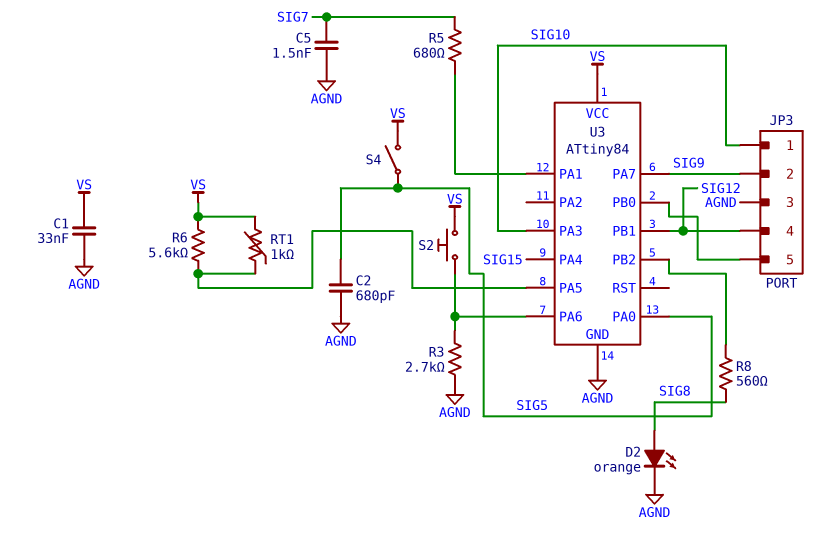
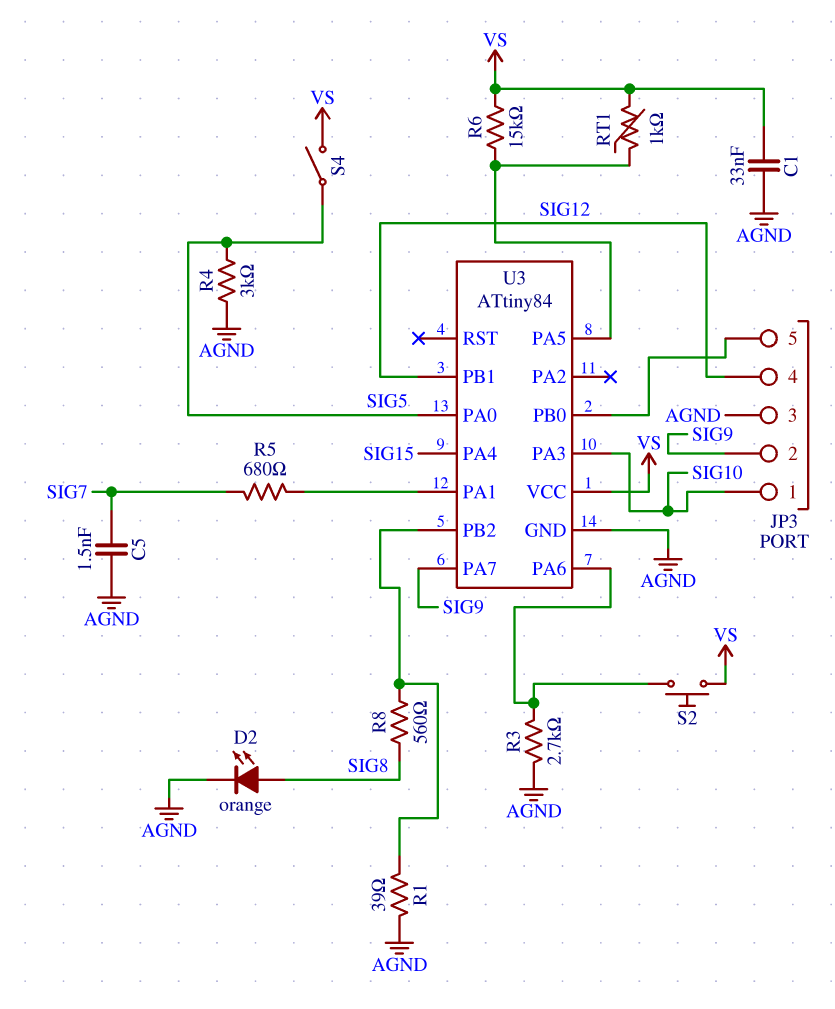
C2: 680pF (AGND, SIG5) -> none
R1: none -> 39 (AGND, U3/PB2)
R4: none -> 3k (AGND, SIG5)
R6: 5.6k (U3/PA5, VS) -> 15k (U3/PA5, VS)

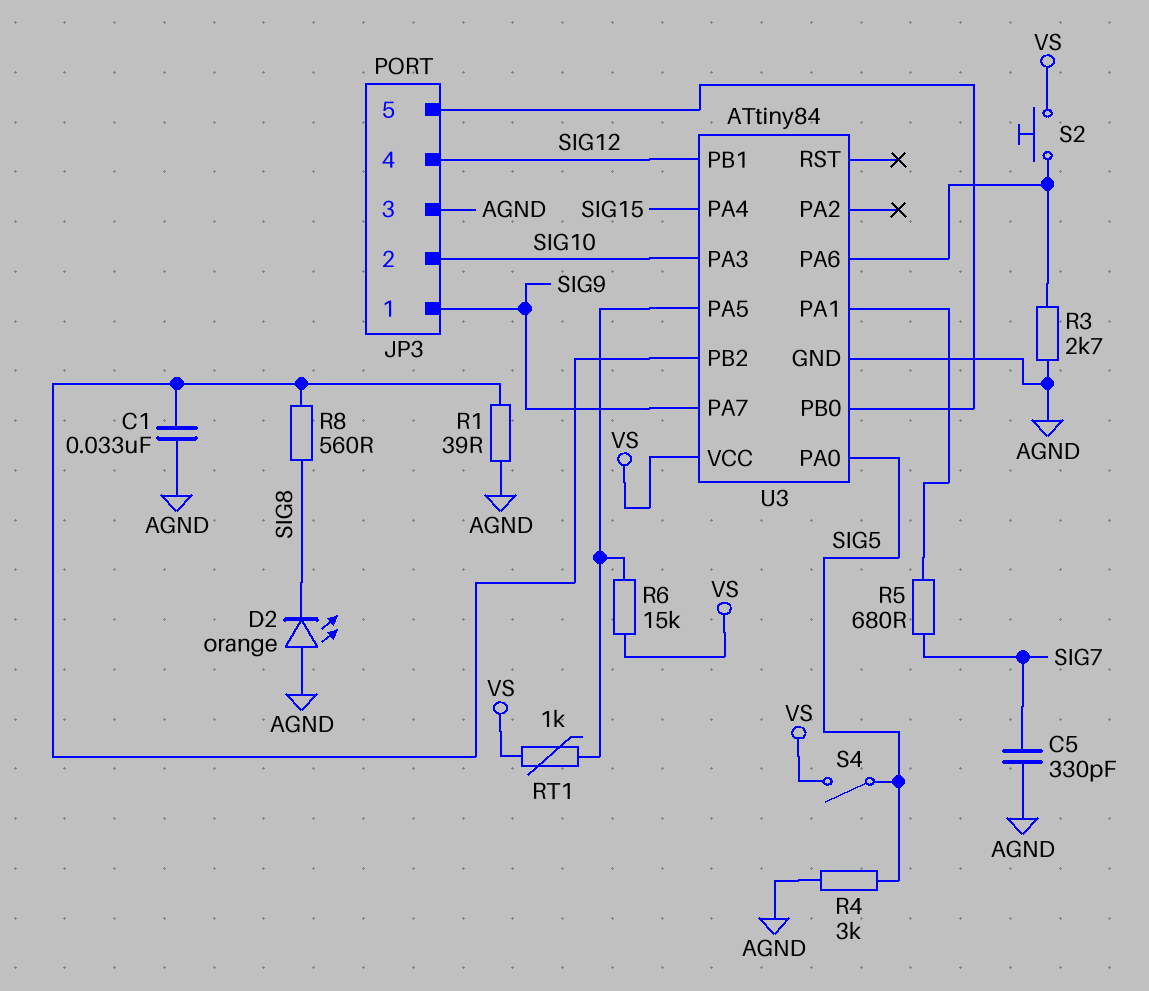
C1: 33nF (AGND, VS) -> 33nF (AGND, U3/PB2)
C5: 1.5nF (AGND, SIG7) -> 330pF (AGND, SIG7)
D2: LED orange (A SIG8, K AGND) -> LED orange (A AGND, K SIG8)
JP3 pin 1: SIG10 -> SIG9
JP3 pin 2: SIG9 -> SIG10

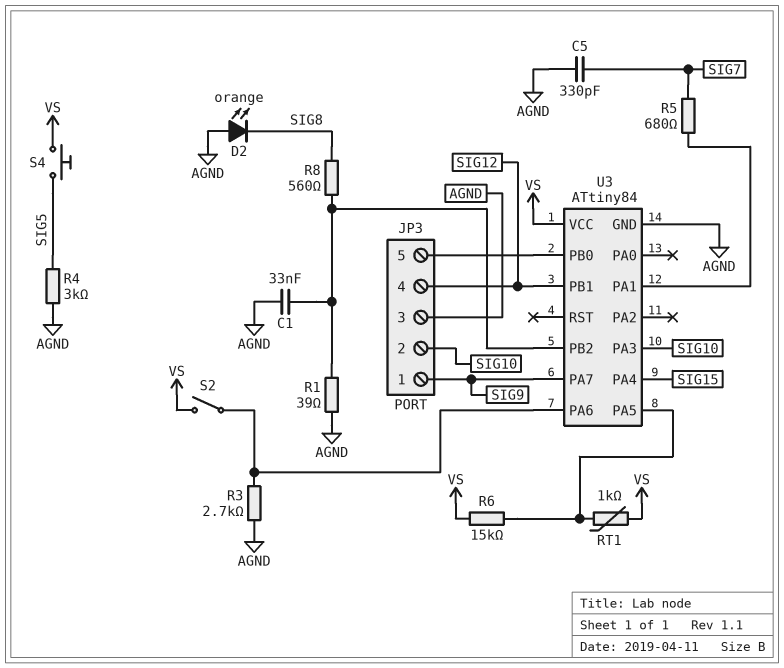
S2: button (U3/PA6, VS) -> switch (U3/PA6, VS)
S4: switch (SIG5, VS) -> button (SIG5, VS)
U3 pin PA0: SIG5 -> none

